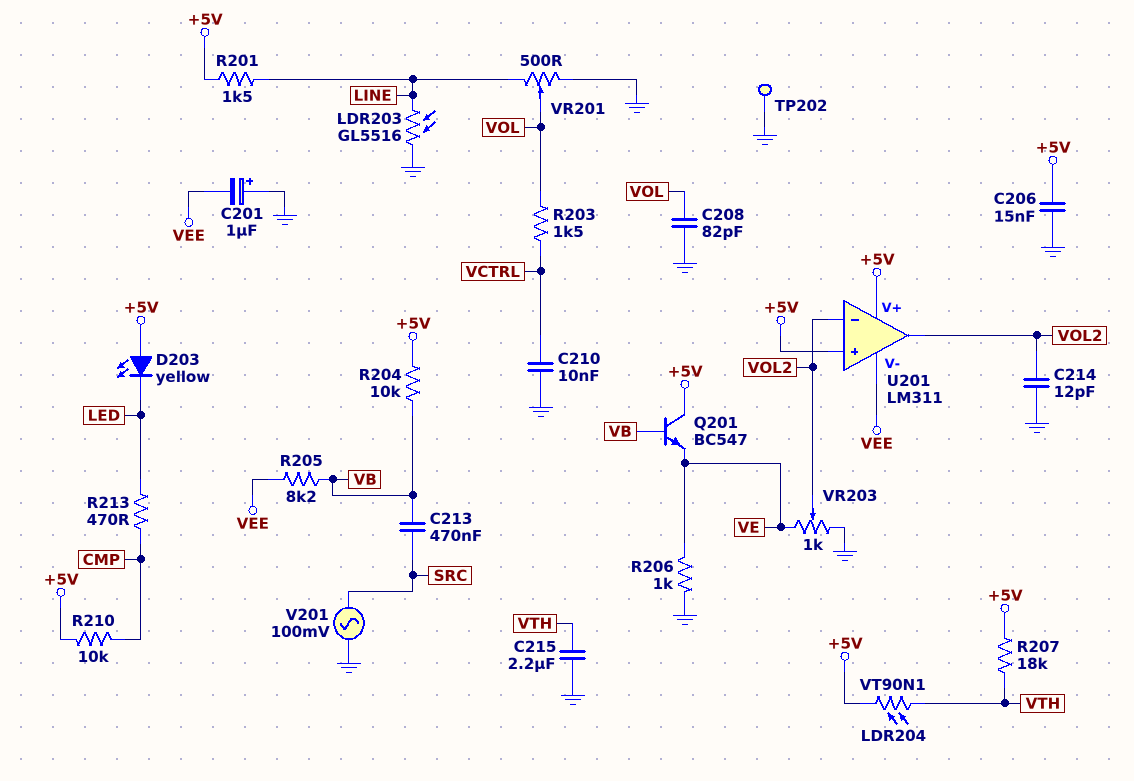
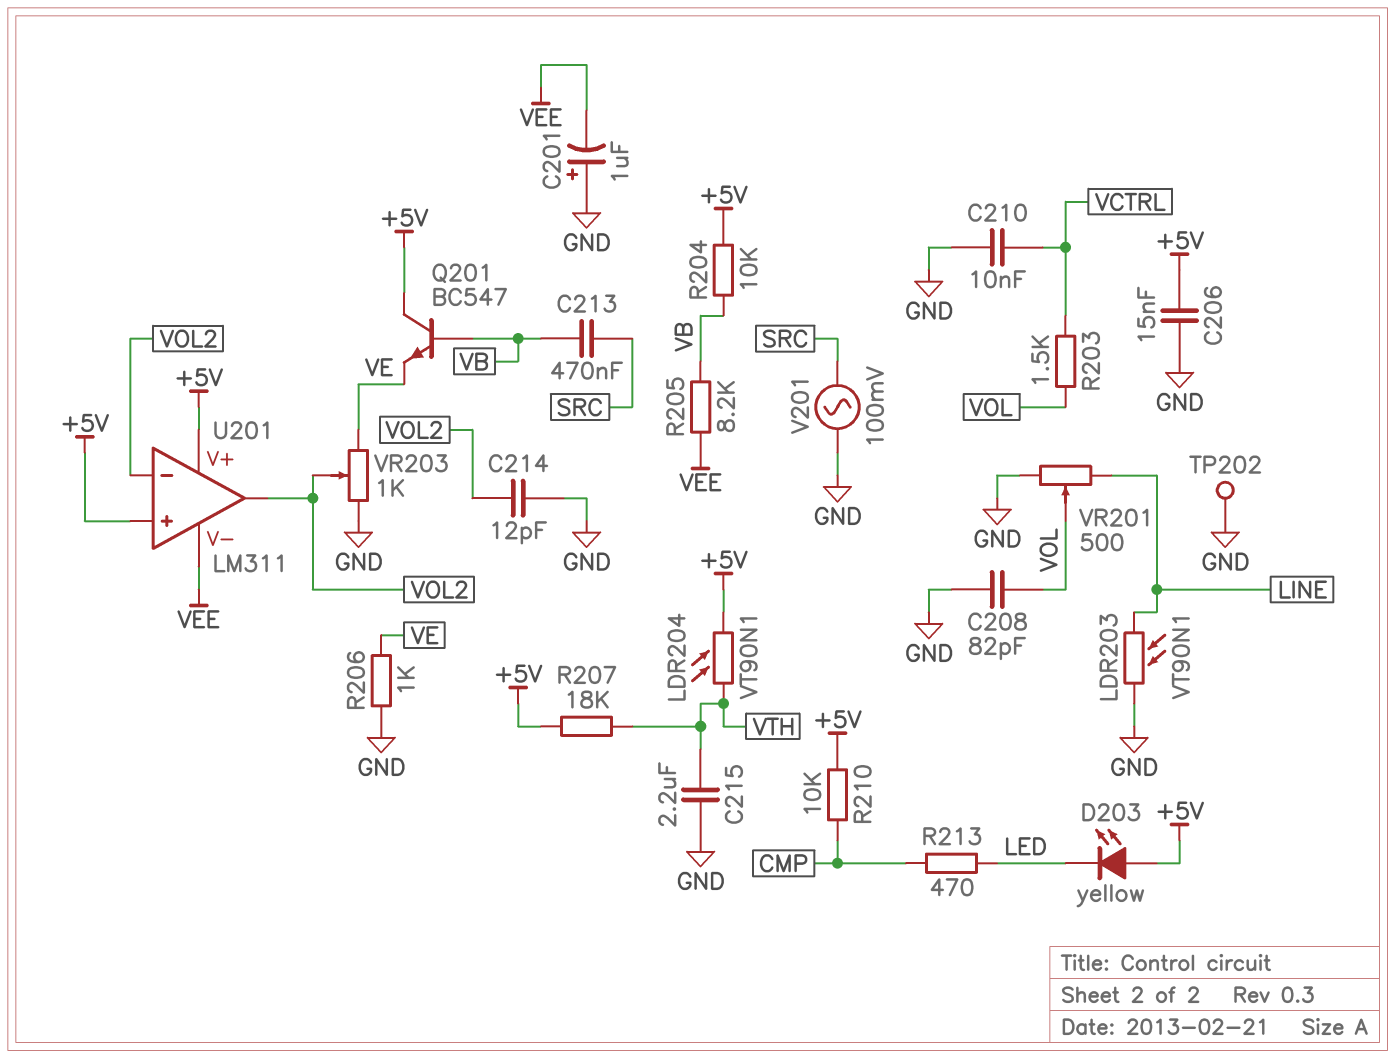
LDR203: GL5516 (GND, LINE) -> VT90N1 (GND, LINE)
R201: 1.5k (+5V, LINE) -> none

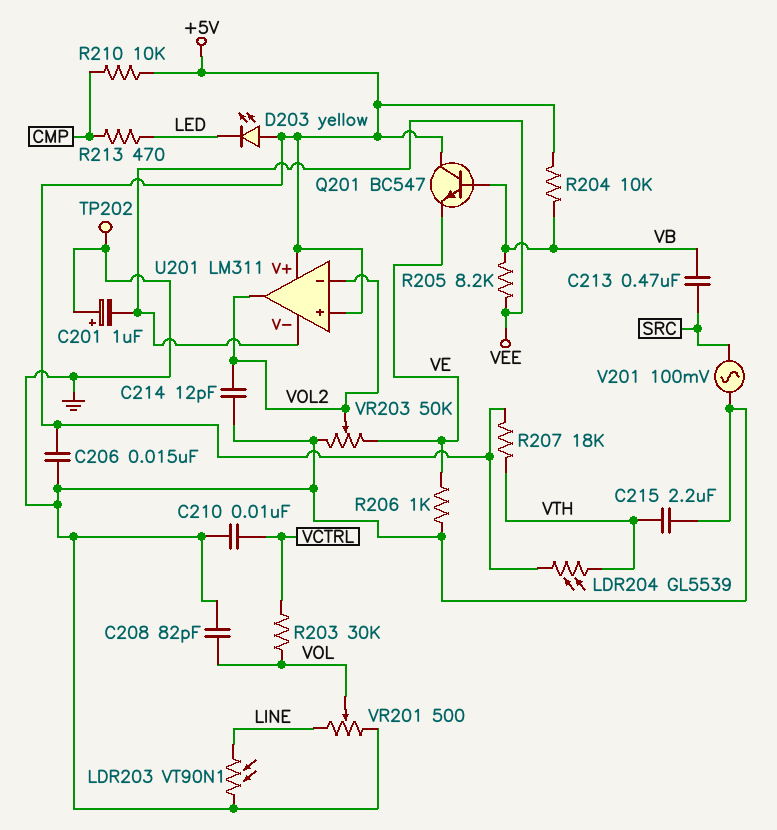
LDR204: VT90N1 (+5V, VTH) -> GL5539 (+5V, VTH)
R203: 1.5k (VCTRL, VOL) -> 30k (VCTRL, VOL)
VR203: 1k (GND, VE, wiper VOL2) -> 50k (GND, VE, wiper VOL2)

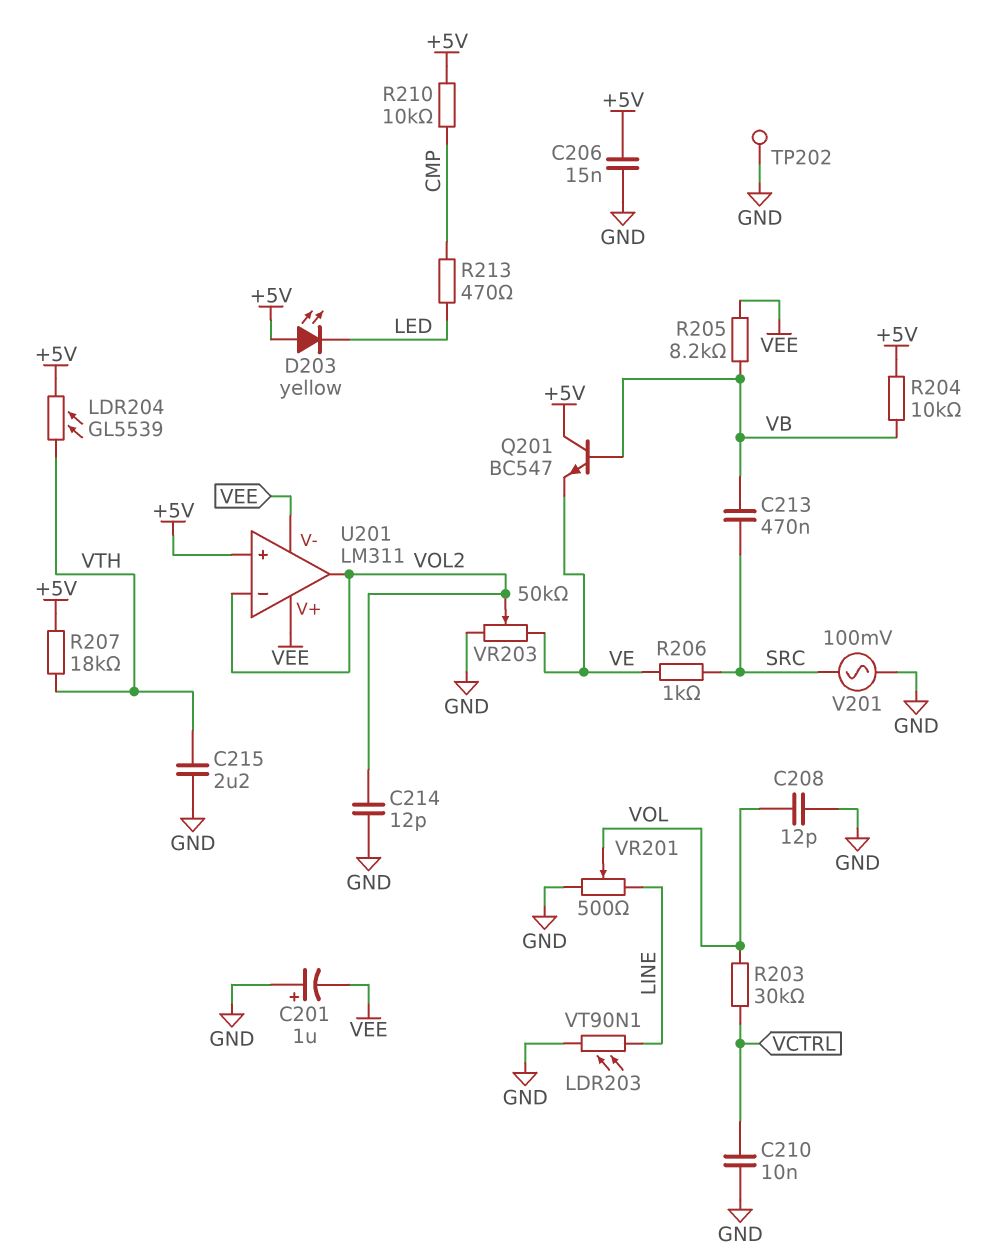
C208: 82pF (GND, VOL) -> 12pF (GND, VOL)
R206: 1k (GND, VE) -> 1k (SRC, VE)
U201 pin V+: +5V -> VEE

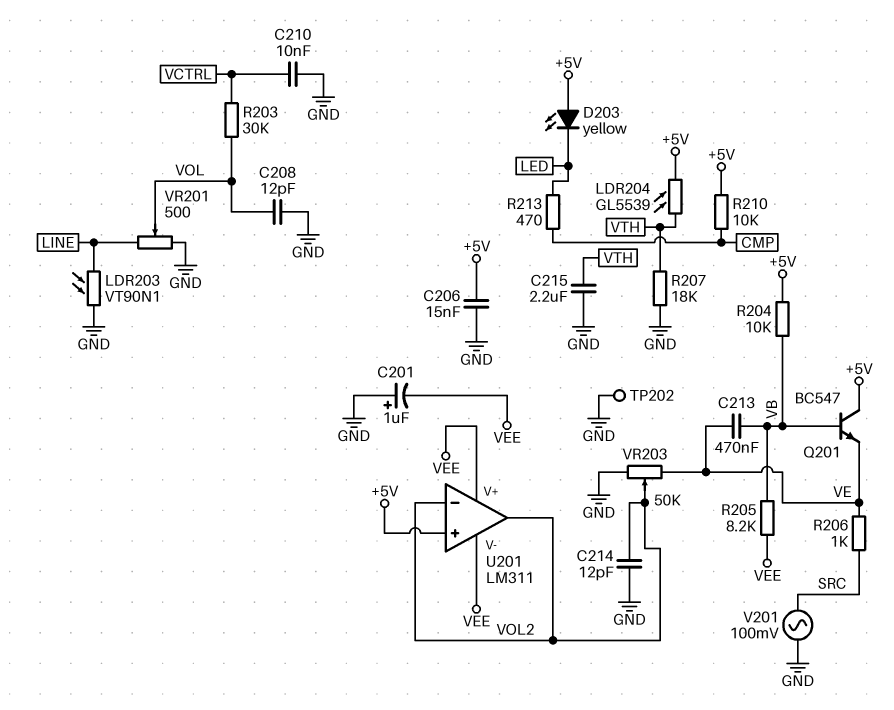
C213: 470nF (SRC, VB) -> 470nF (VB, VE)
R207: 18k (+5V, VTH) -> 18k (GND, VTH)

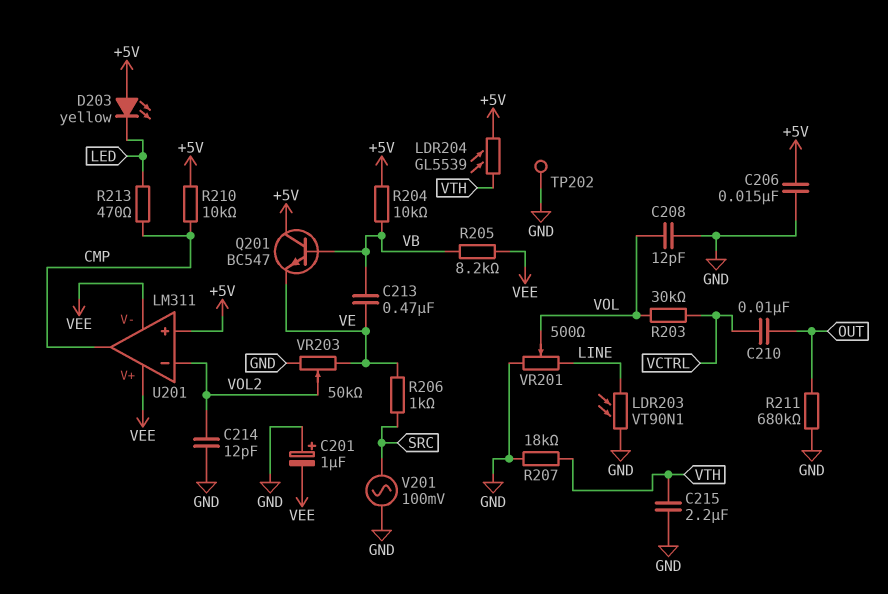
C210: 10nF (GND, VCTRL) -> 10nF (OUT, VCTRL)
R211: none -> 680k (GND, OUT)
U201 pin out: VOL2 -> CMP

